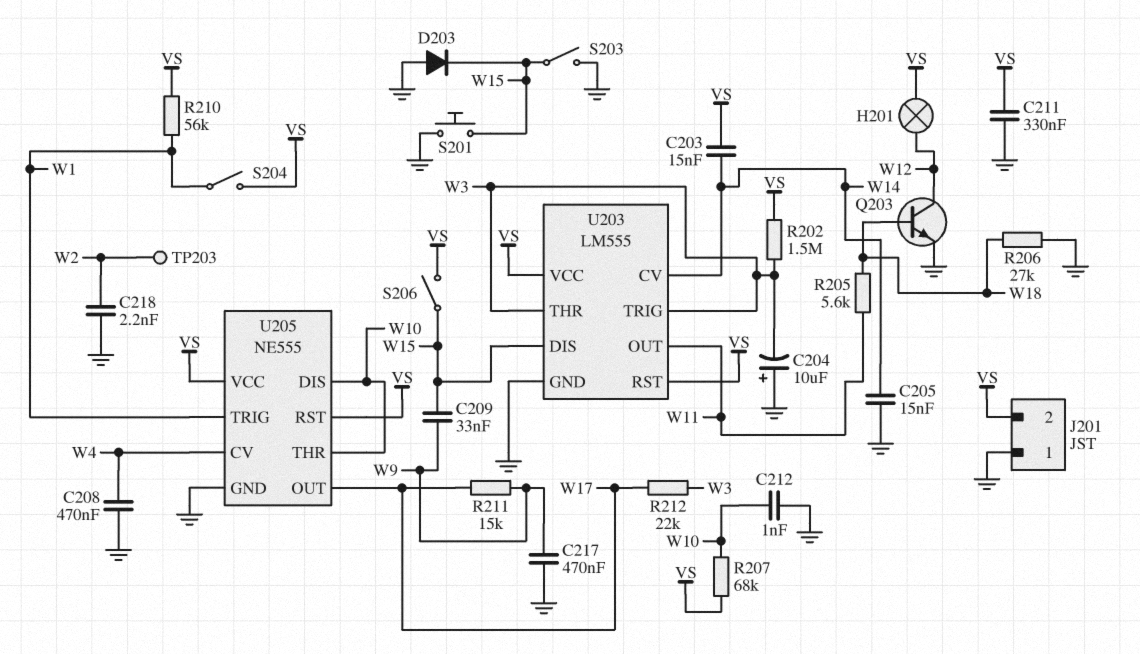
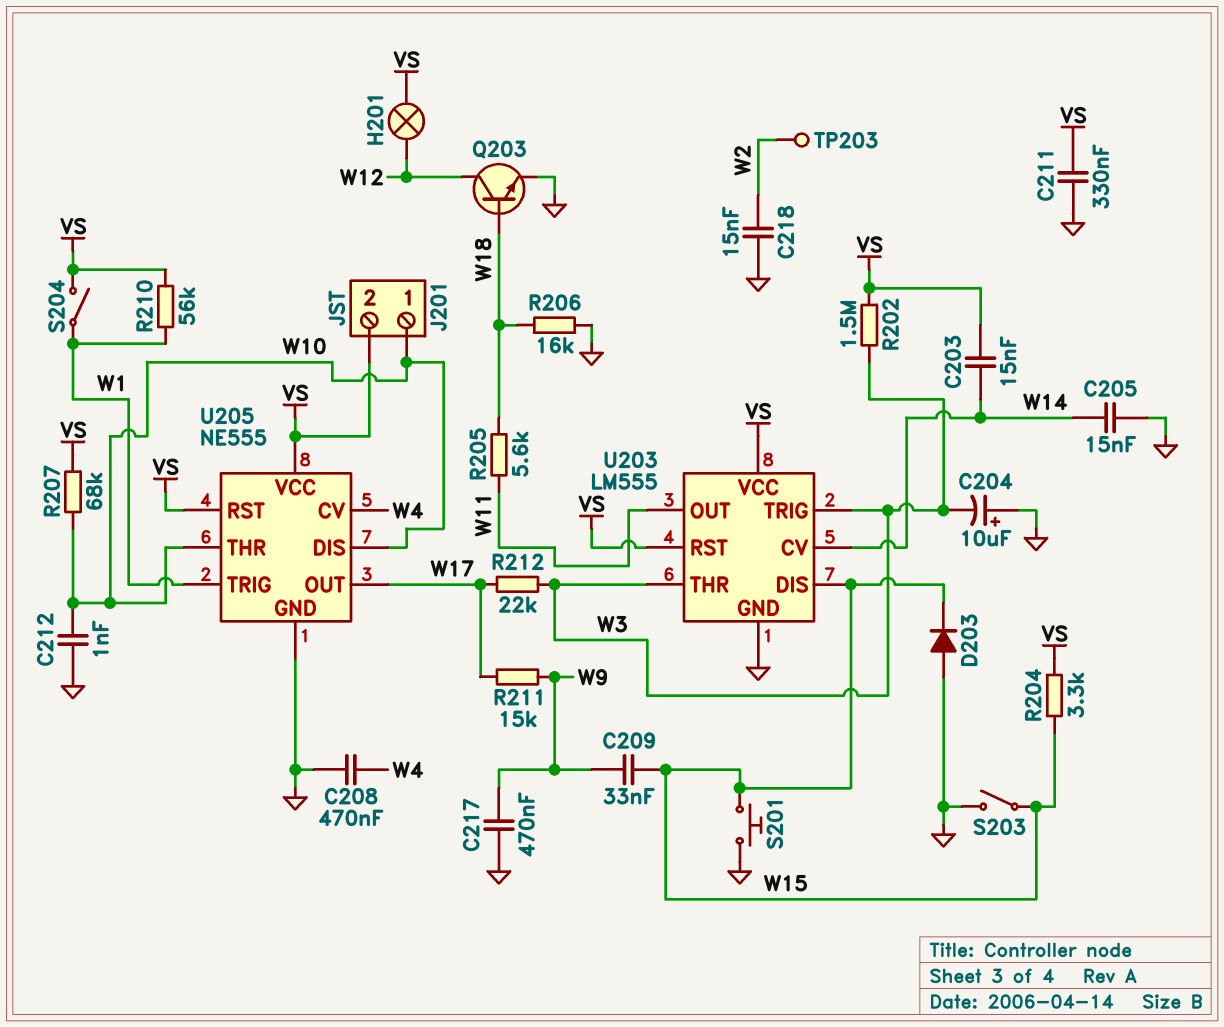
C218: 2.2nF (GND, W2) -> 15nF (GND, W2)
J201 pin 1: GND -> W10
R204: none -> 3.3k (VS, W15)
R206: 27k (GND, W18) -> 16k (GND, W18)
S206: switch (VS, W15) -> none

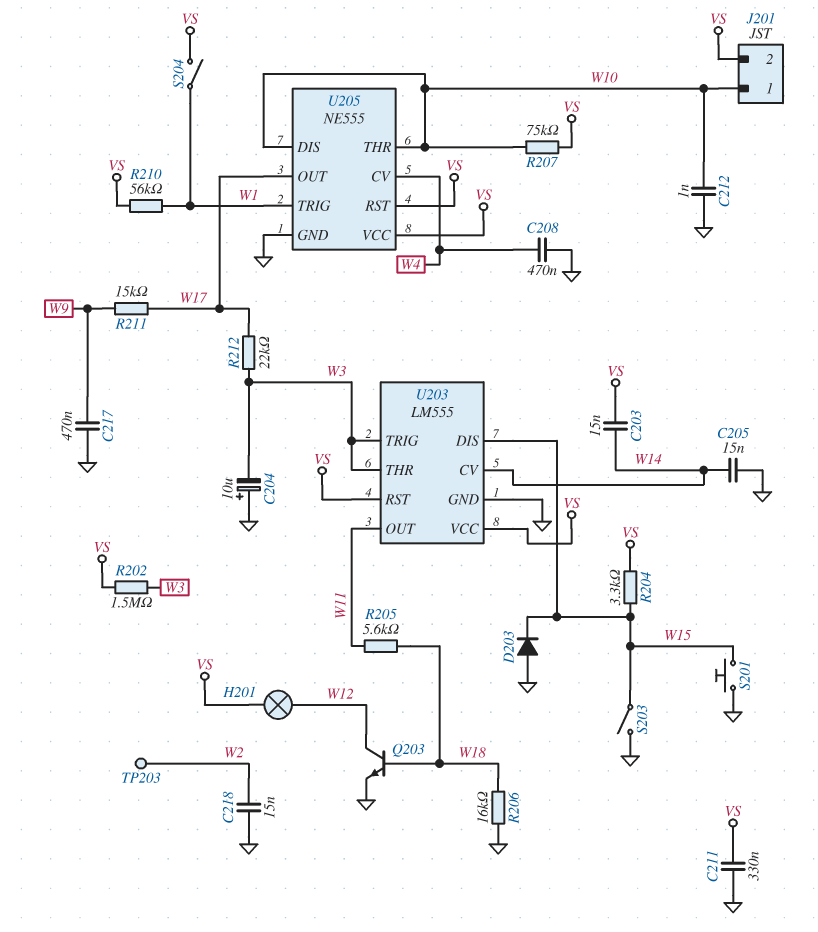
C209: 33nF (W9, W15) -> none
R207: 68k (VS, W10) -> 75k (VS, W10)

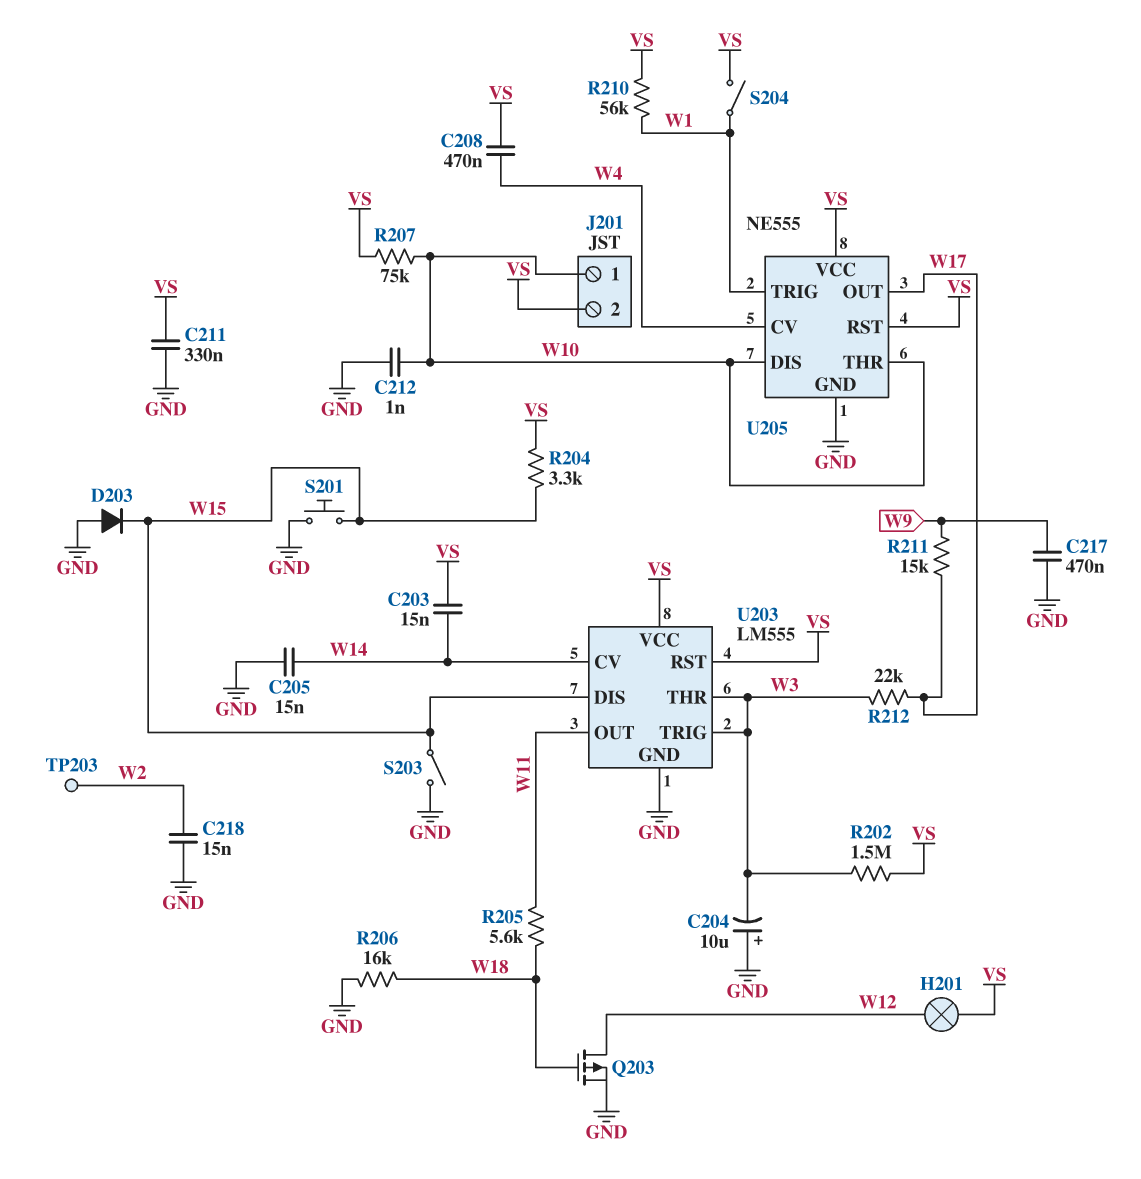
C208: 470nF (GND, W4) -> 470nF (VS, W4)
Q203: NPN (B W18, C W12, E GND) -> PMOS (G W18, D W12, S GND)

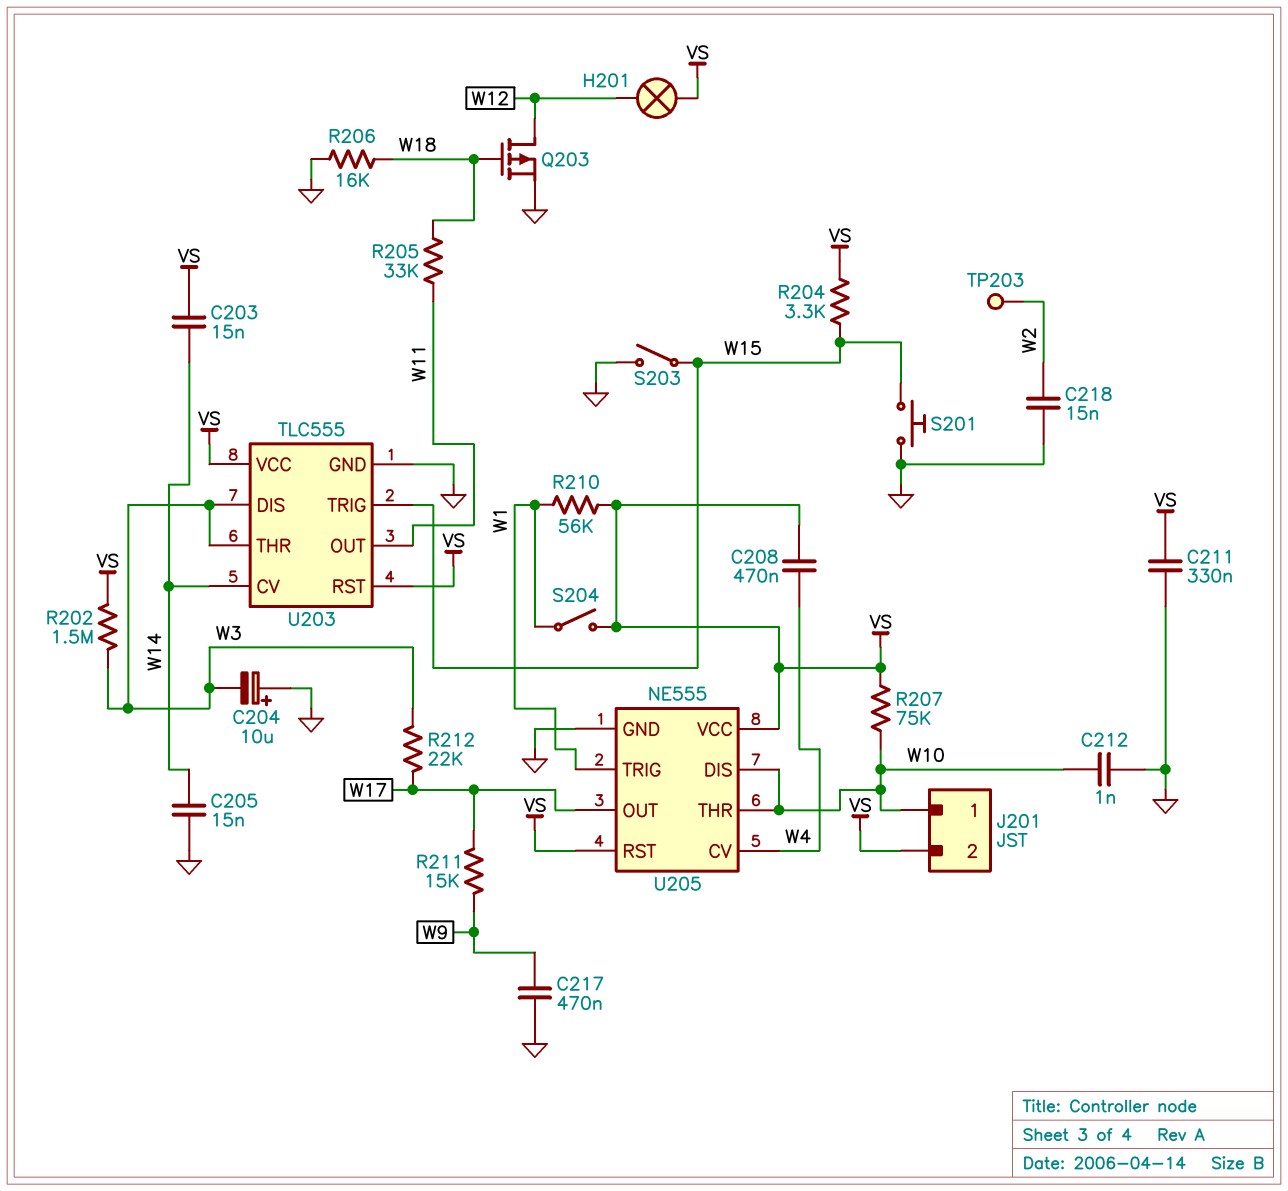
D203: diode (A GND, K W15) -> none
R205: 5.6k (W11, W18) -> 33k (W11, W18)
U203: LM555 -> TLC555
U203 pin DIS: W15 -> W3
U203 pin TRIG: W3 -> W15

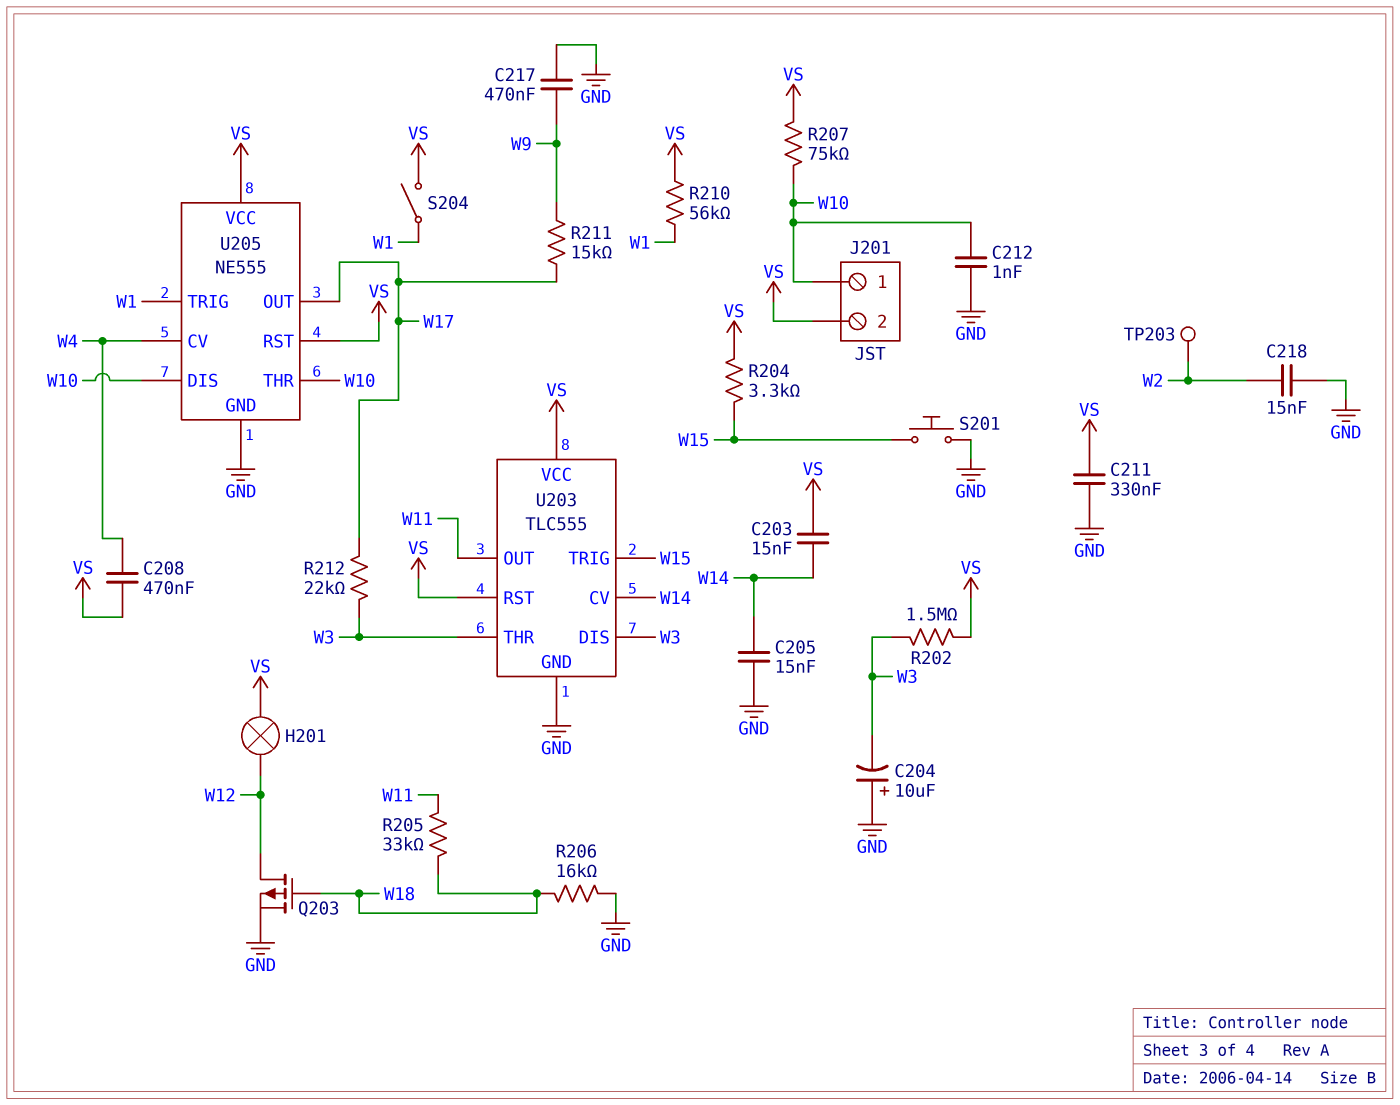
S203: switch (GND, W15) -> none

